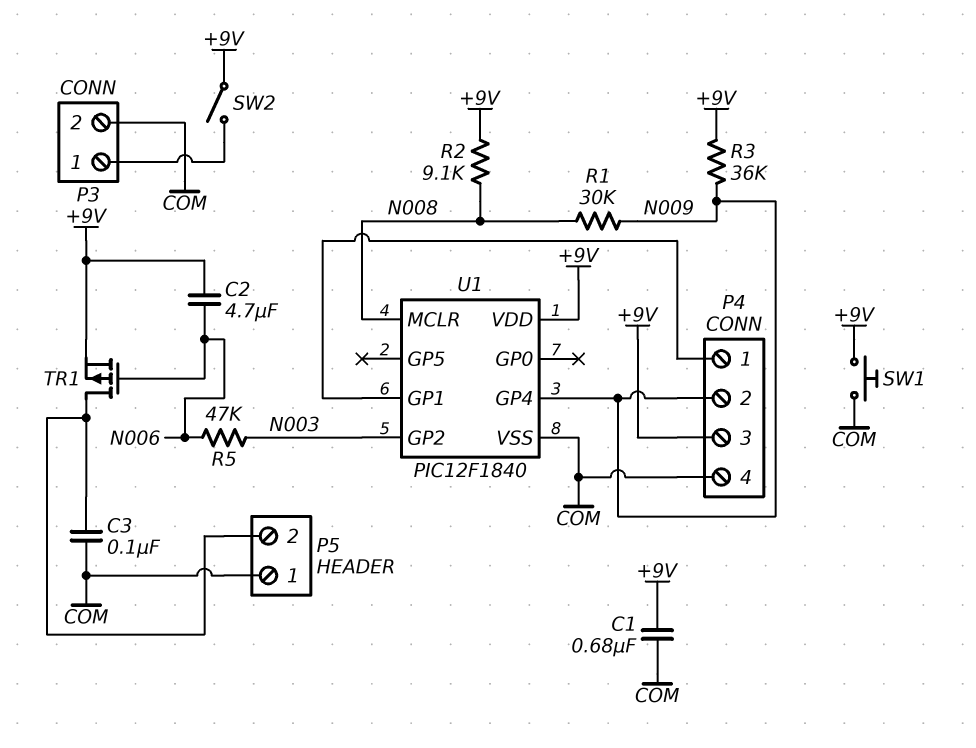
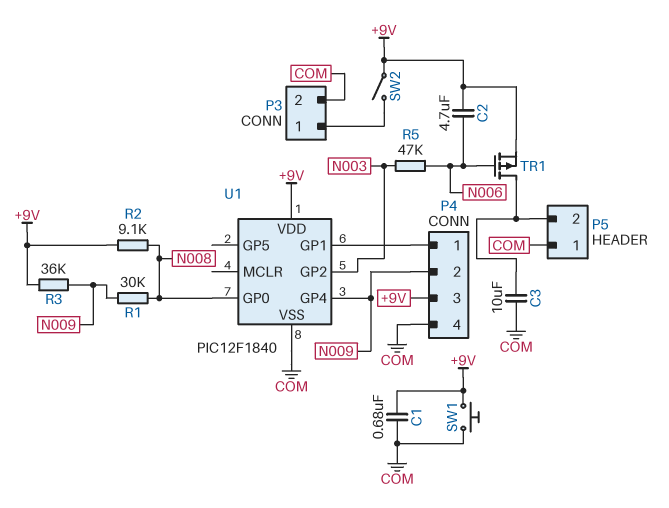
C3: 100nF (COM, P5/2) -> 10uF (COM, P5/2)
U1 pin GP0: none -> N008
U1 pin MCLR: N008 -> none

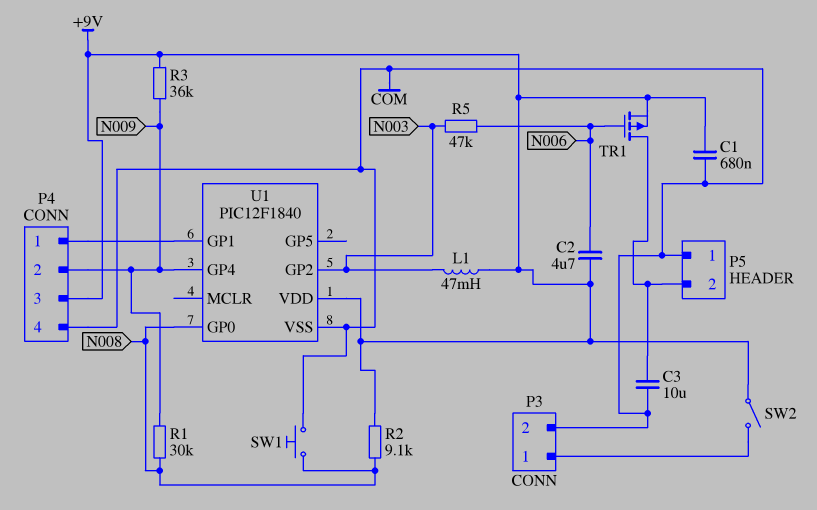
L1: none -> 47mH (+9V, N003)
SW1: button (+9V, COM) -> button (COM, N008)

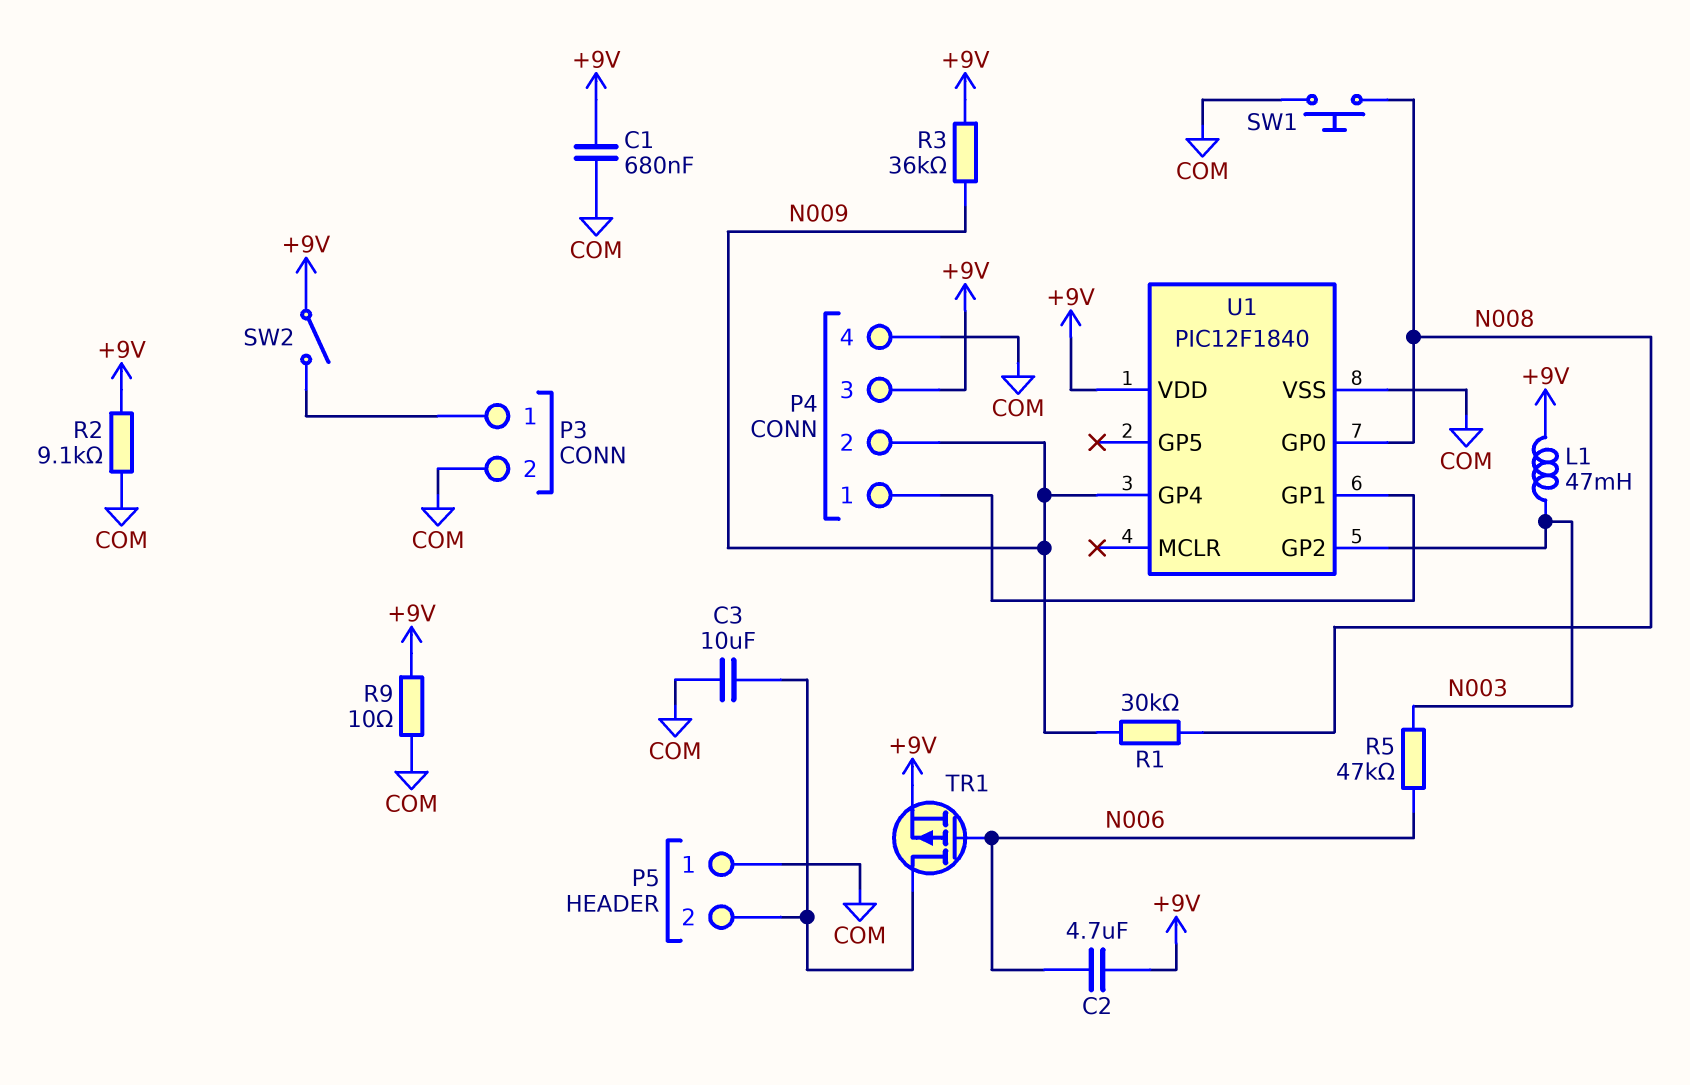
R2: 9.1k (+9V, N008) -> 9.1k (+9V, COM)
R9: none -> 10 (+9V, COM)

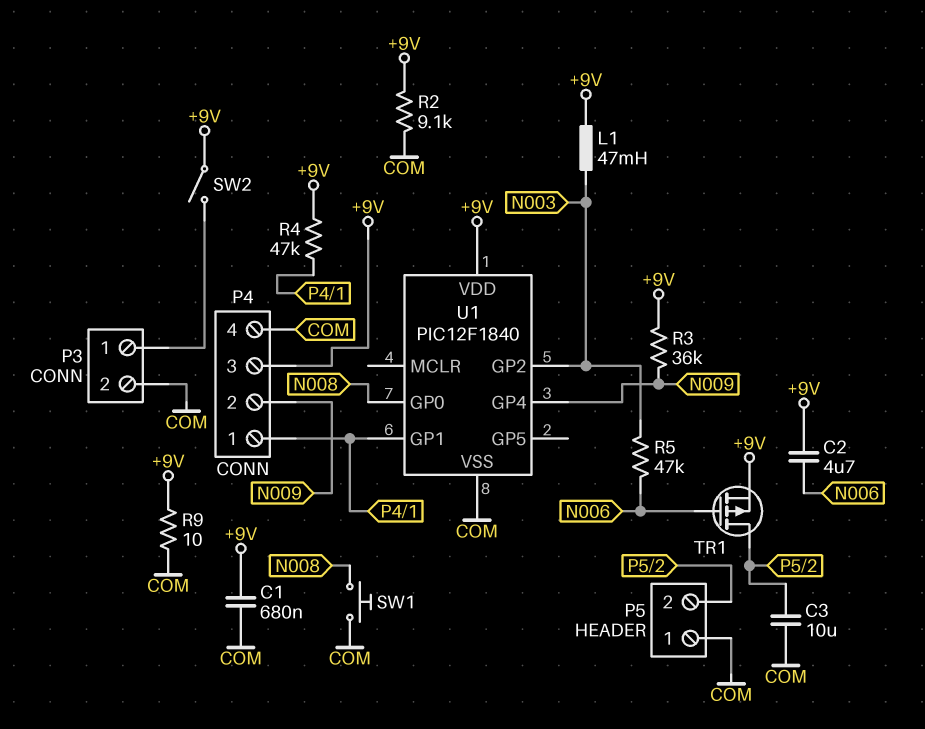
R1: 30k (N008, N009) -> none
R4: none -> 47k (+9V, P4/1)

